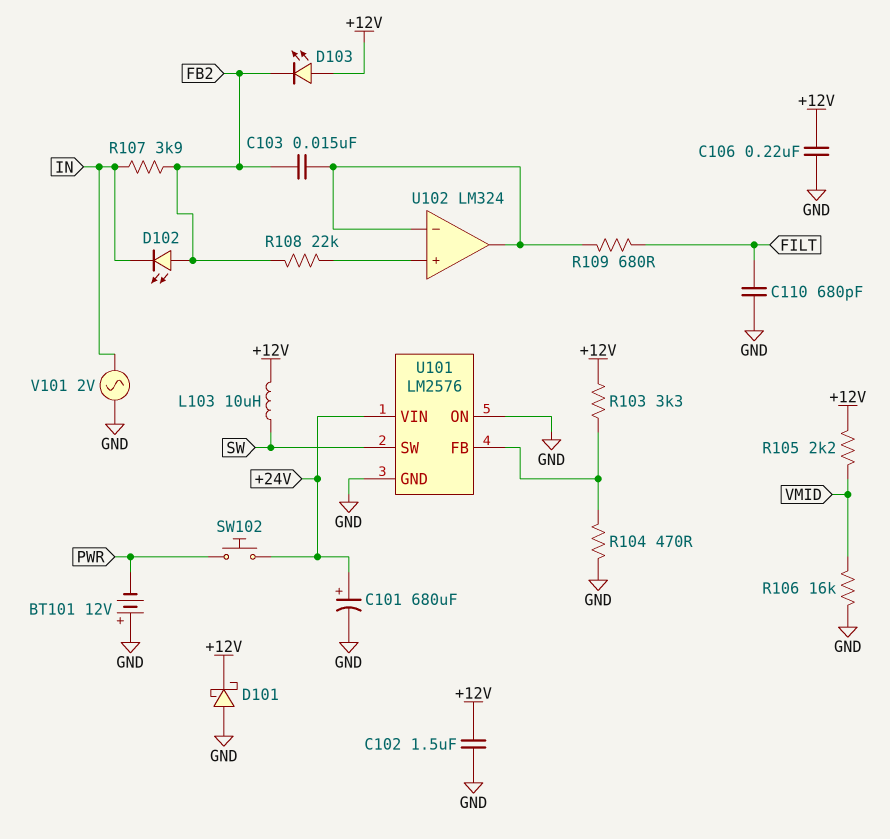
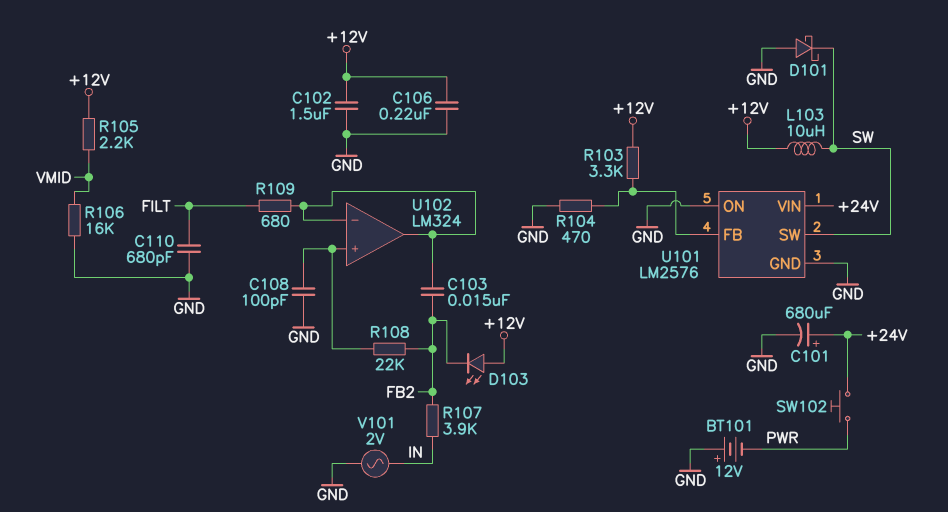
C108: none -> 100pF (GND, U102/in+)
D101: schottky (A GND, K +12V) -> schottky (A GND, K SW)
D102: LED (A FB2, K IN) -> none

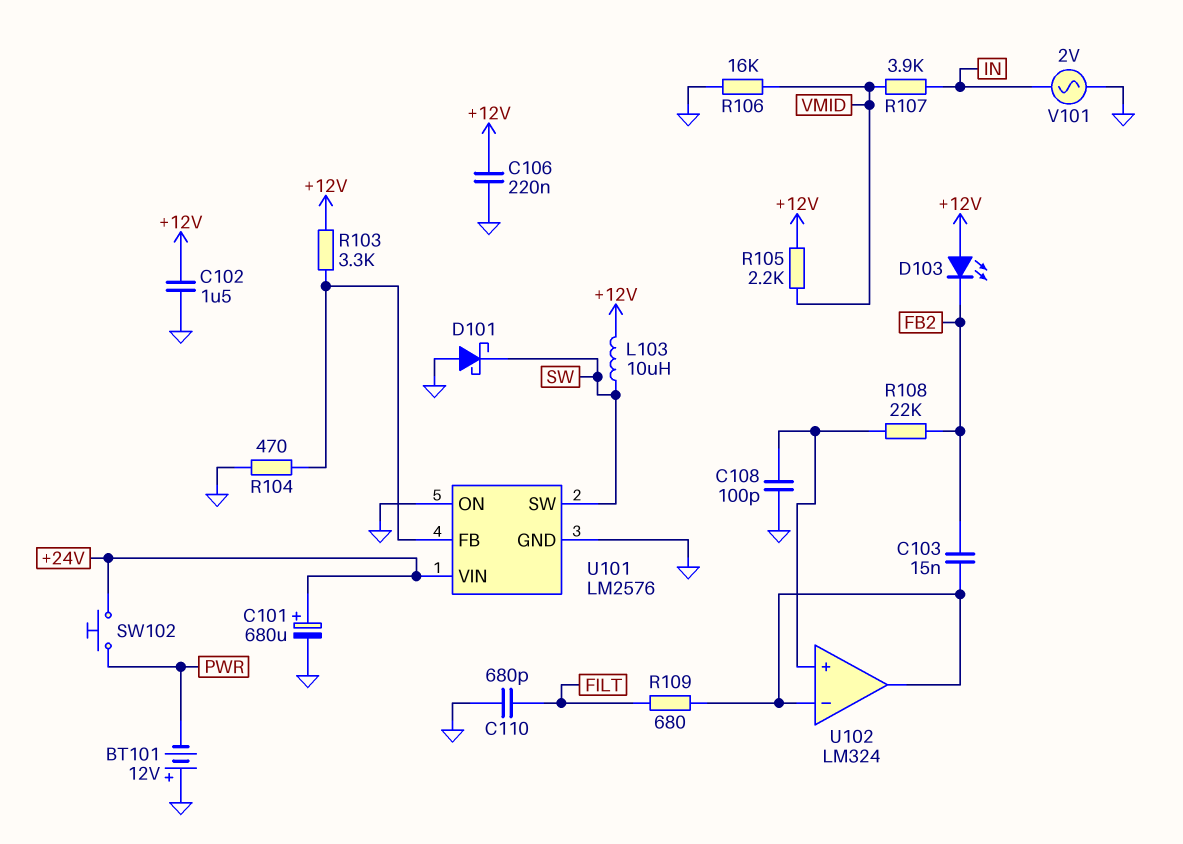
R107: 3.9k (FB2, IN) -> 3.9k (IN, VMID)

